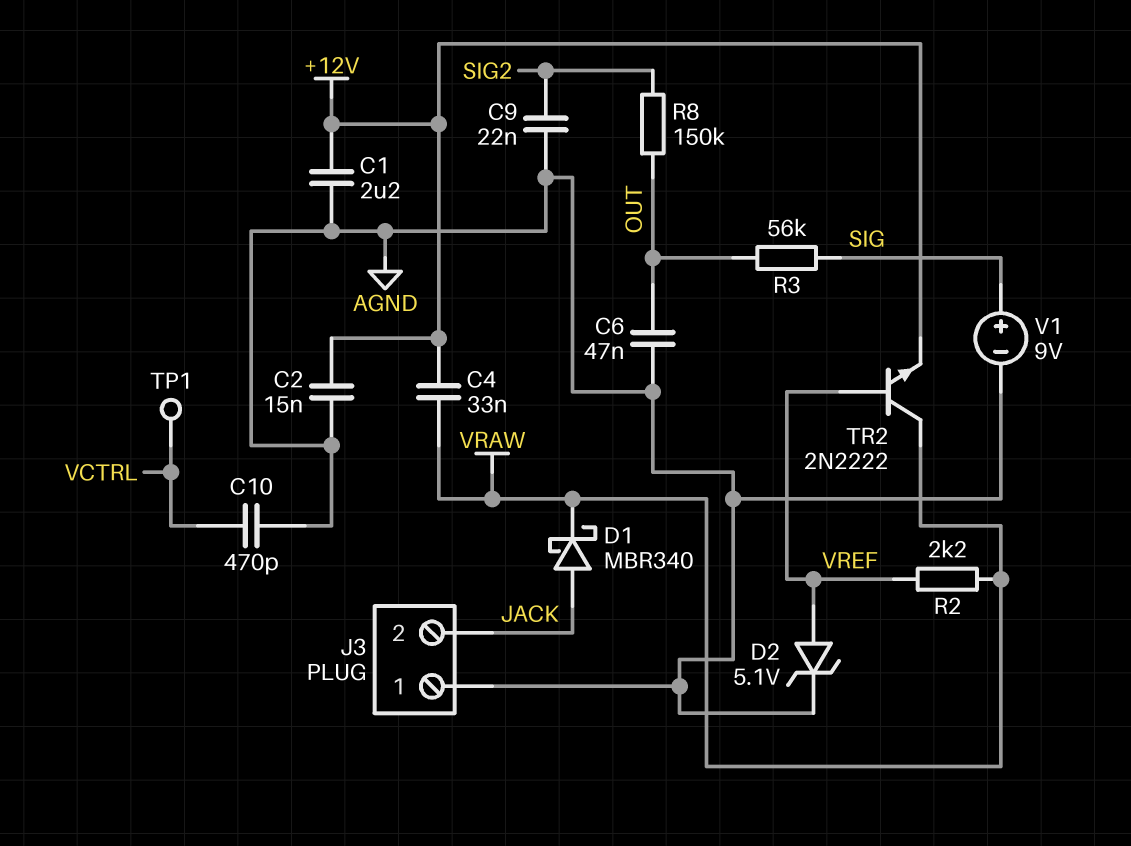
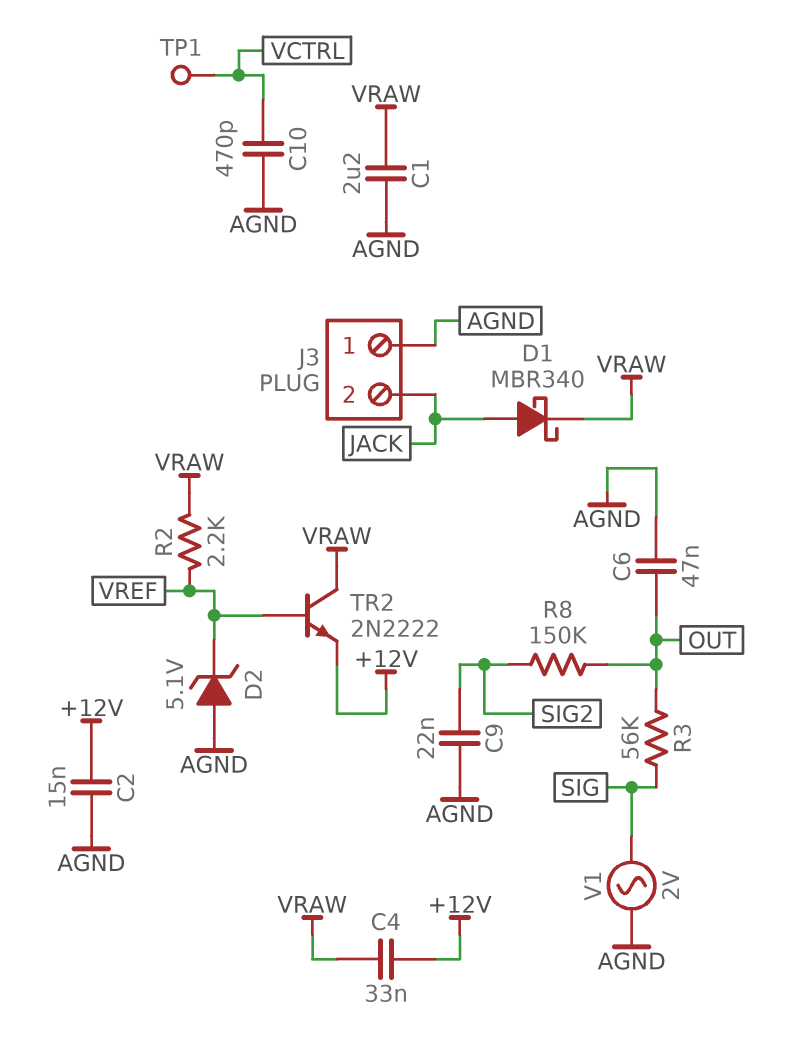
C1: 2.2uF (+12V, AGND) -> 2.2uF (AGND, VRAW)
D2: zener 5.1V (A VREF, K AGND) -> zener 5.1V (A AGND, K VREF)
V1: 9V (plus SIG, minus AGND) -> AC 2V (AGND, SIG)

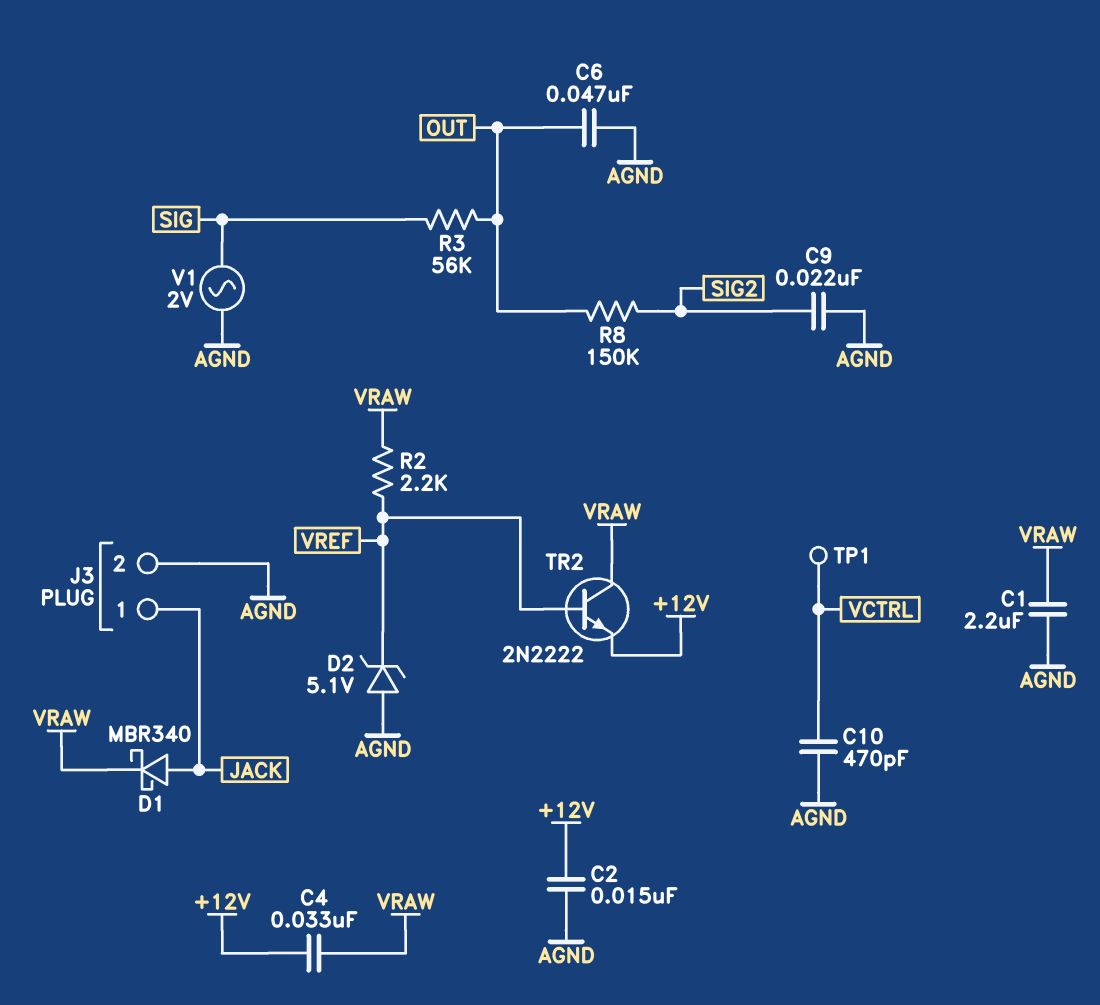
J3 pin 1: AGND -> JACK
J3 pin 2: JACK -> AGND

